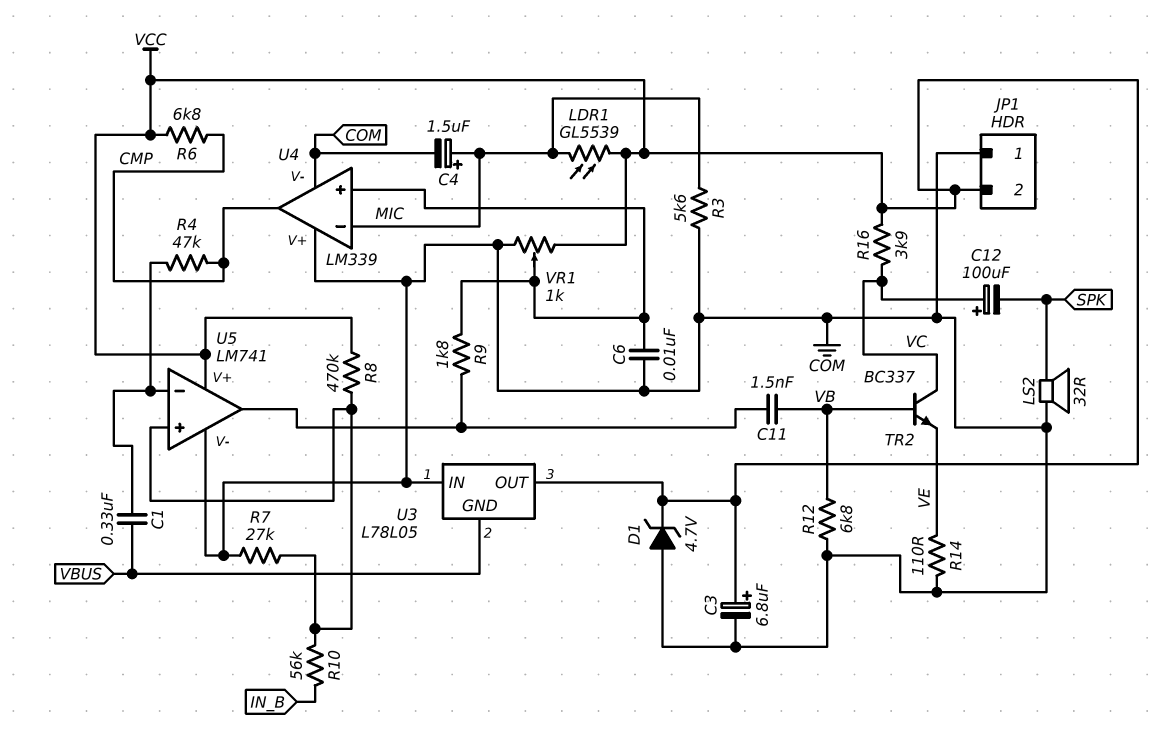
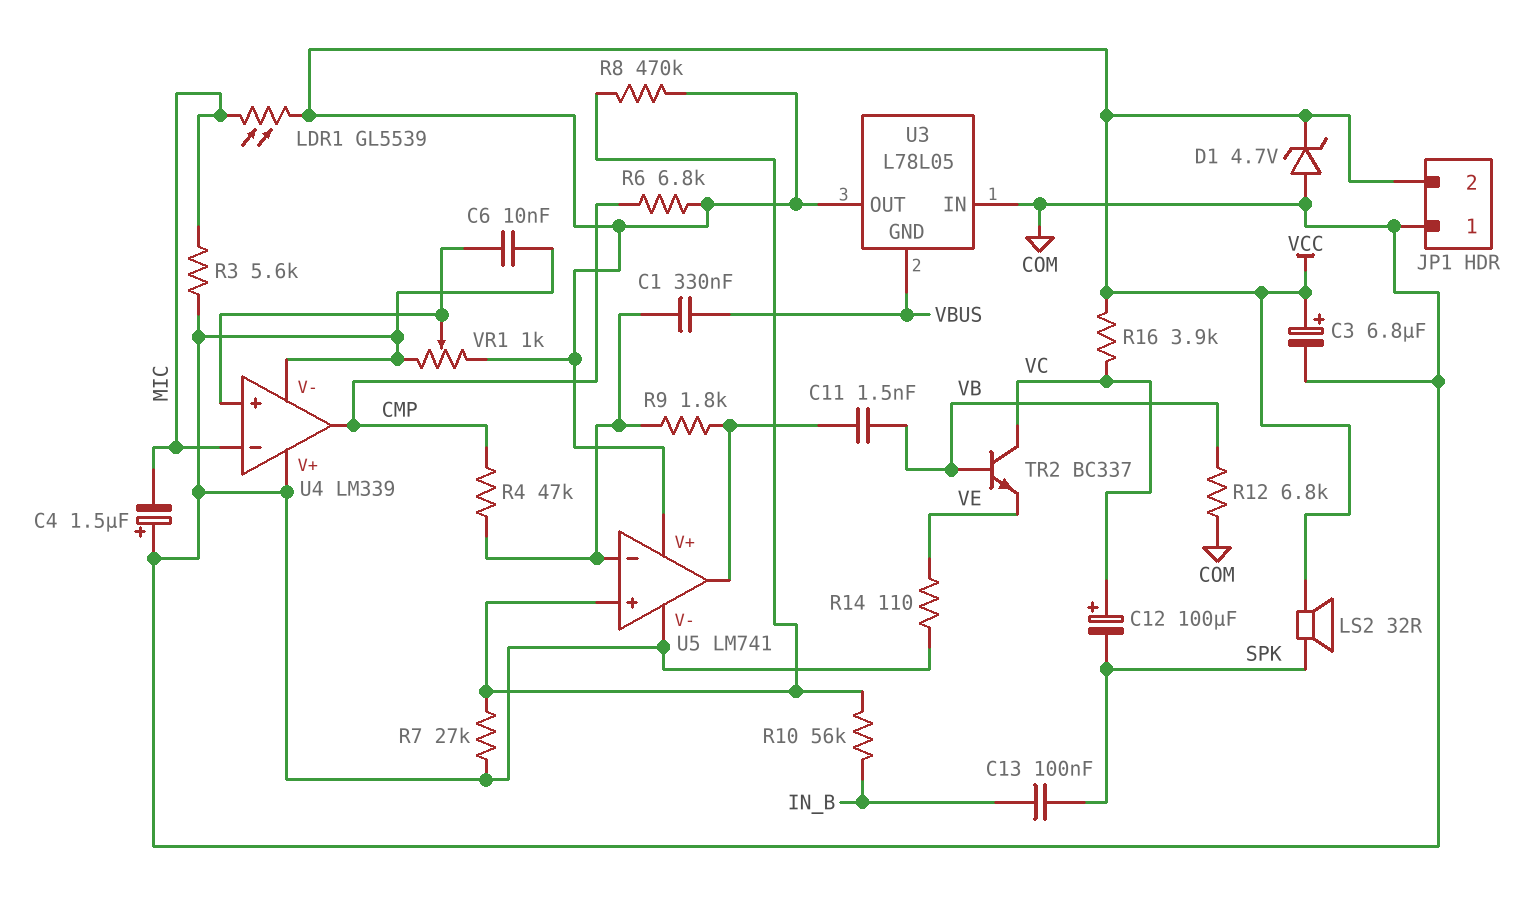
C4: 1.5uF (plus MIC, minus COM) -> 1.5uF (plus COM, minus MIC)
C13: none -> 100nF (IN_B, SPK)
LS2: speaker 32R (COM, SPK) -> speaker 32R (SPK, VCC)
R9: 1.8k (U4/in+, U5/out) -> 1.8k (U5/in-, U5/out)

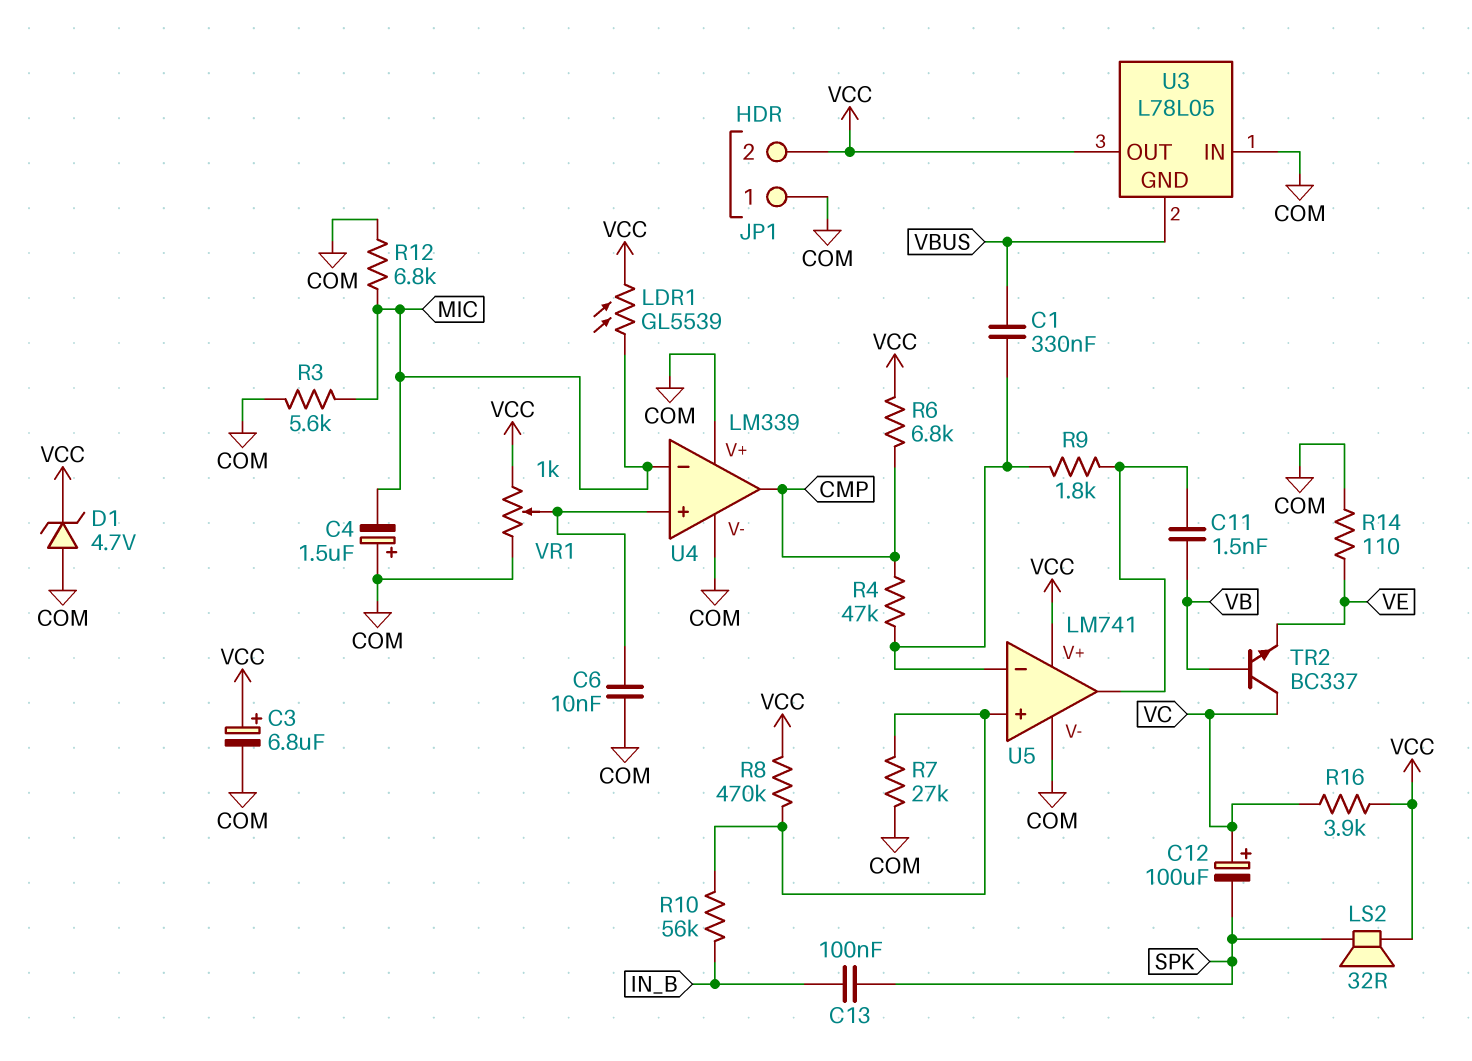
R12: 6.8k (COM, VB) -> 6.8k (COM, MIC)

